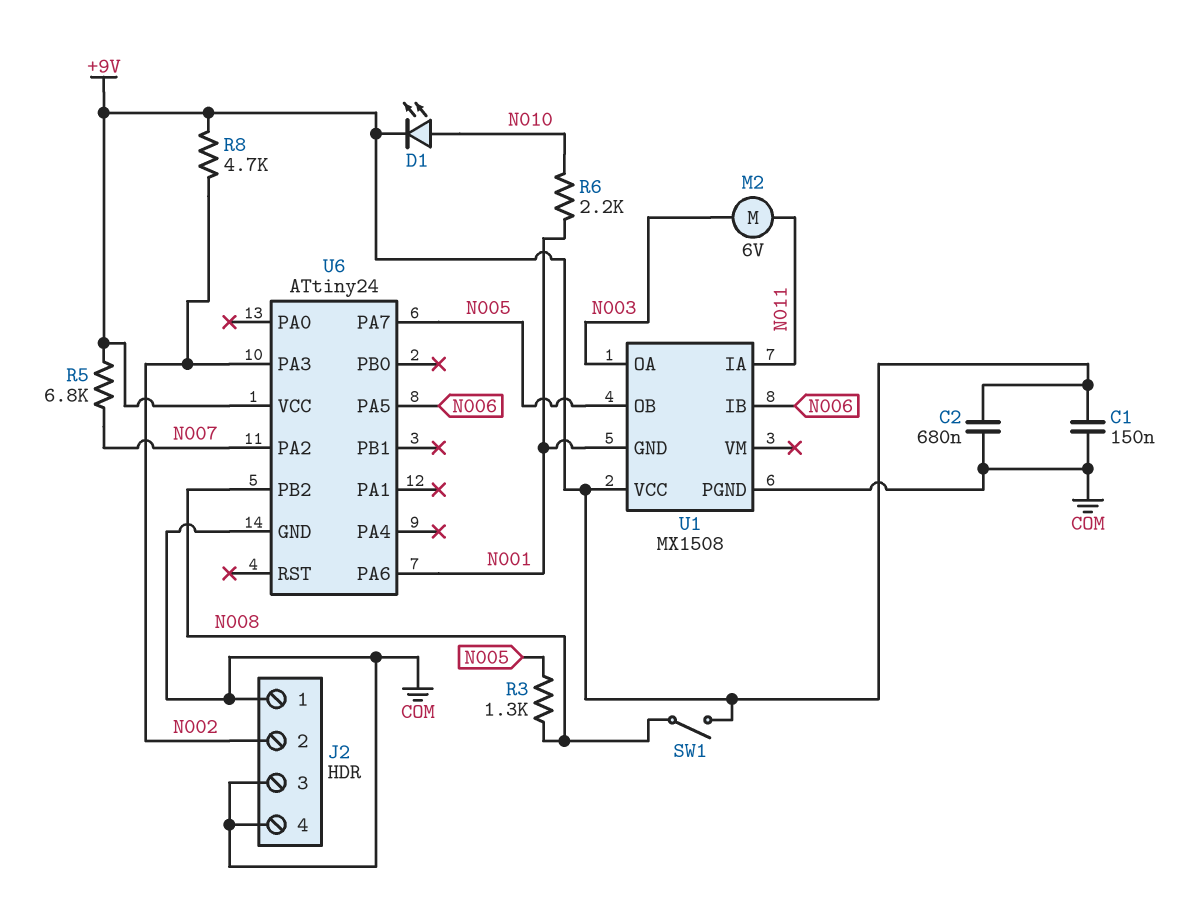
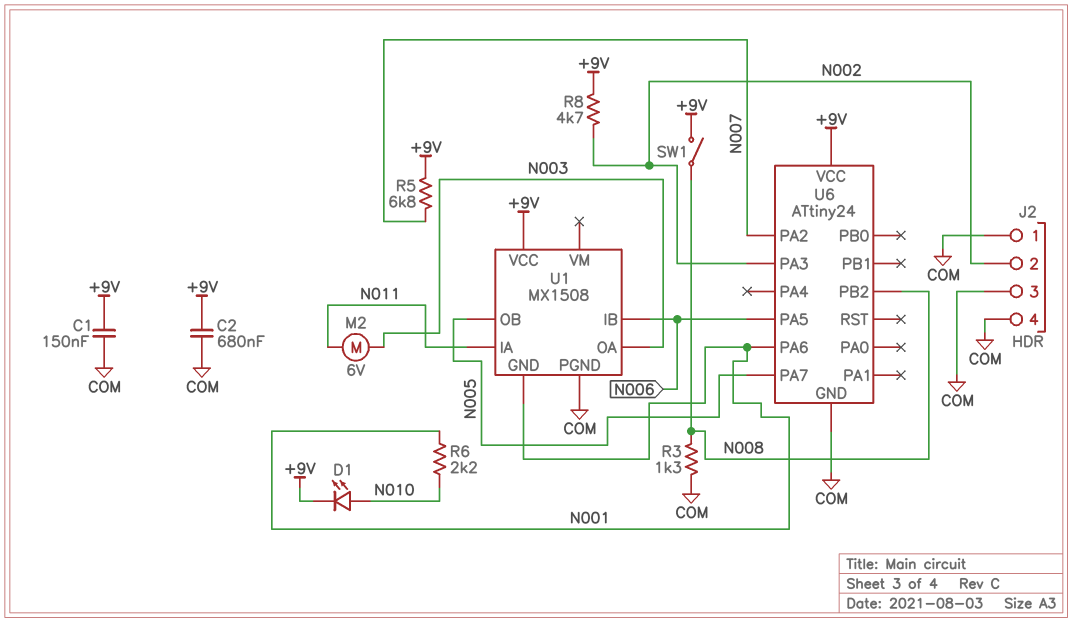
R3: 1.3k (N005, N008) -> 1.3k (COM, N008)

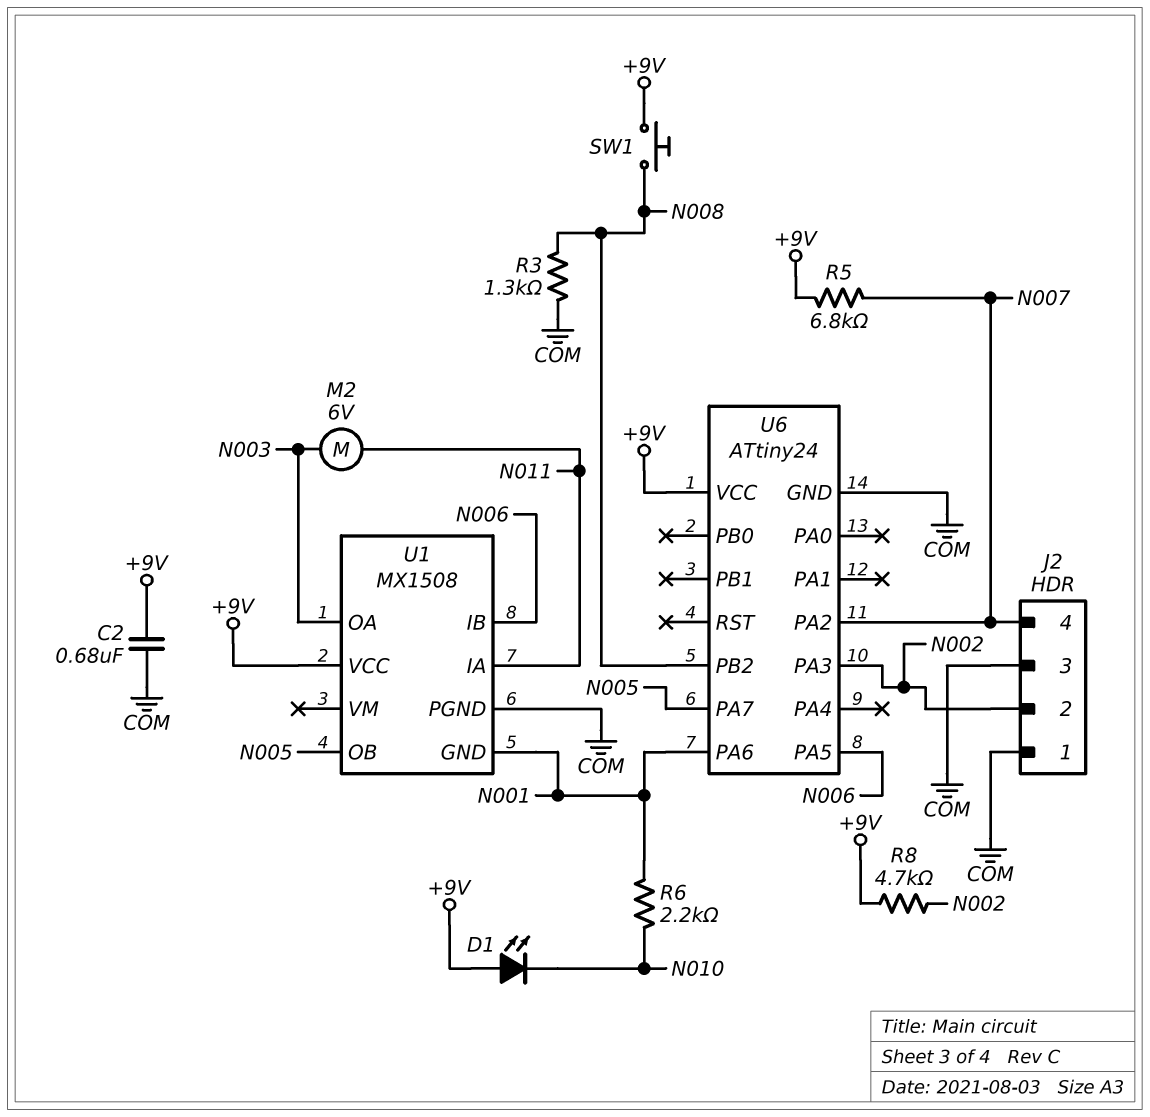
C1: 150nF (+9V, COM) -> none
D1: LED (A N010, K +9V) -> LED (A +9V, K N010)
J2 pin 4: COM -> N007
SW1: switch (+9V, N008) -> button (+9V, N008)

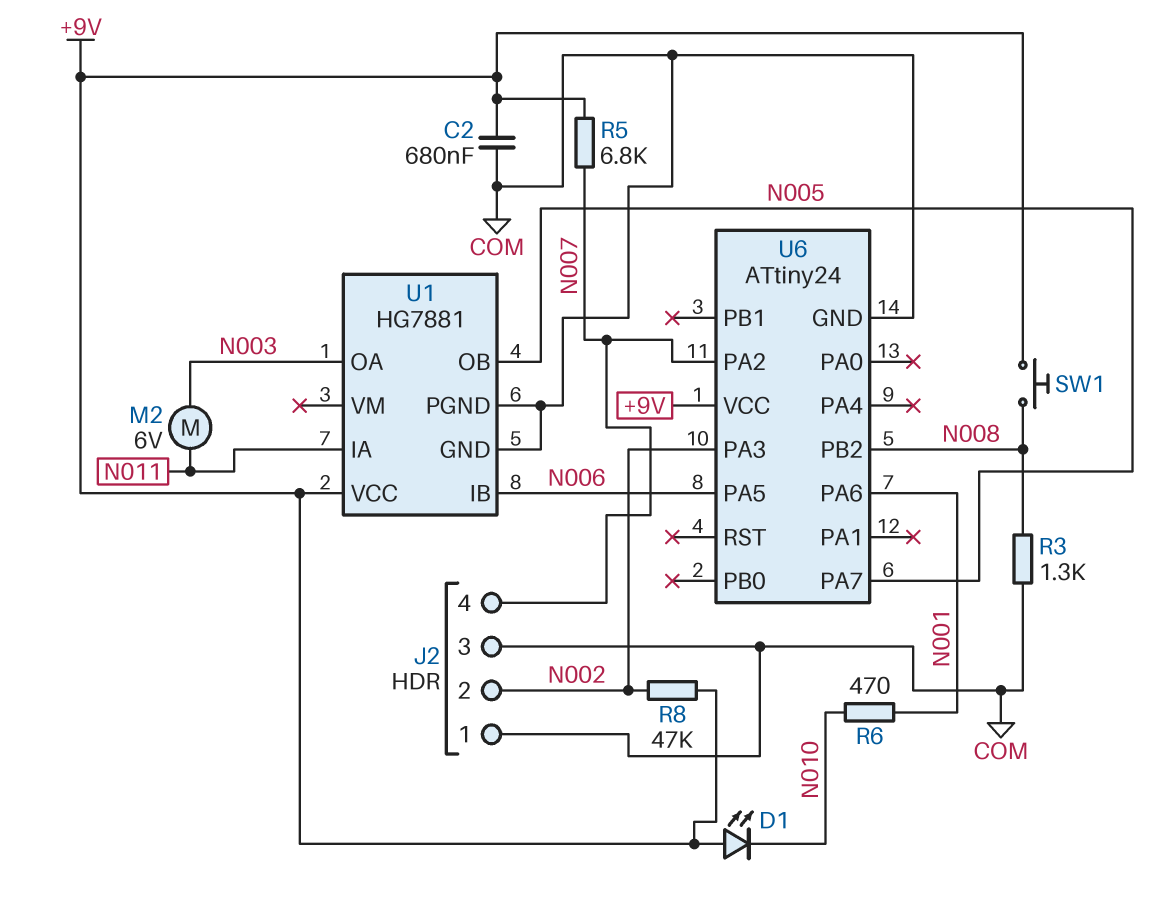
R6: 2.2k (N001, N010) -> 470 (N001, N010)
R8: 4.7k (+9V, N002) -> 47k (+9V, N002)
U1: MX1508 -> HG7881
U1 pin GND: N001 -> COM

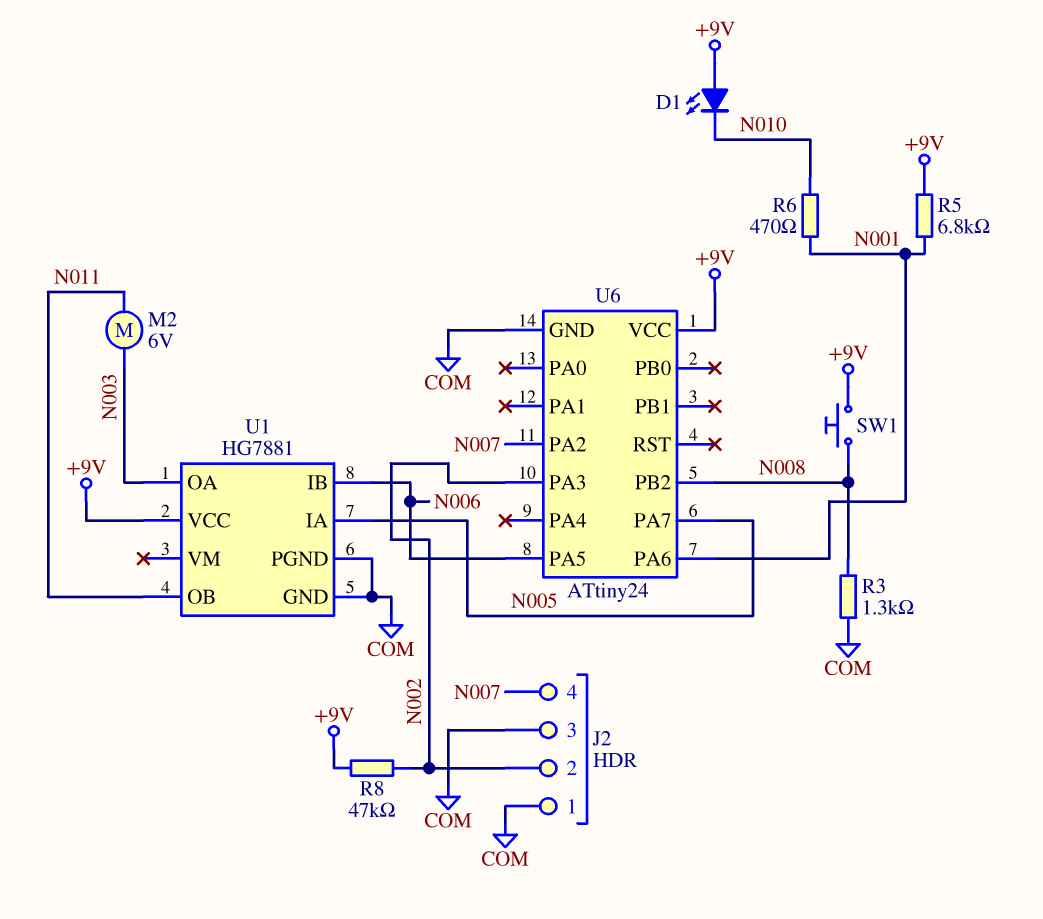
C2: 680nF (+9V, COM) -> none
R5: 6.8k (+9V, N007) -> 6.8k (+9V, N001)
U1 pin IA: N011 -> N005
U1 pin OB: N005 -> N011

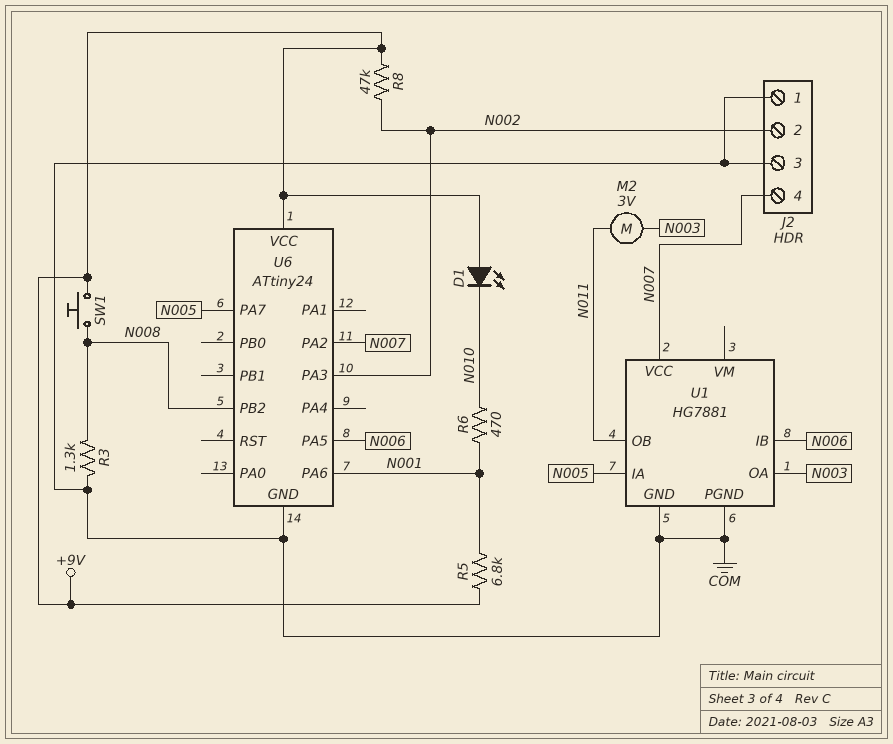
M2: motor 6V (N003, N011) -> motor 3V (N003, N011)
U1 pin VCC: +9V -> N007

